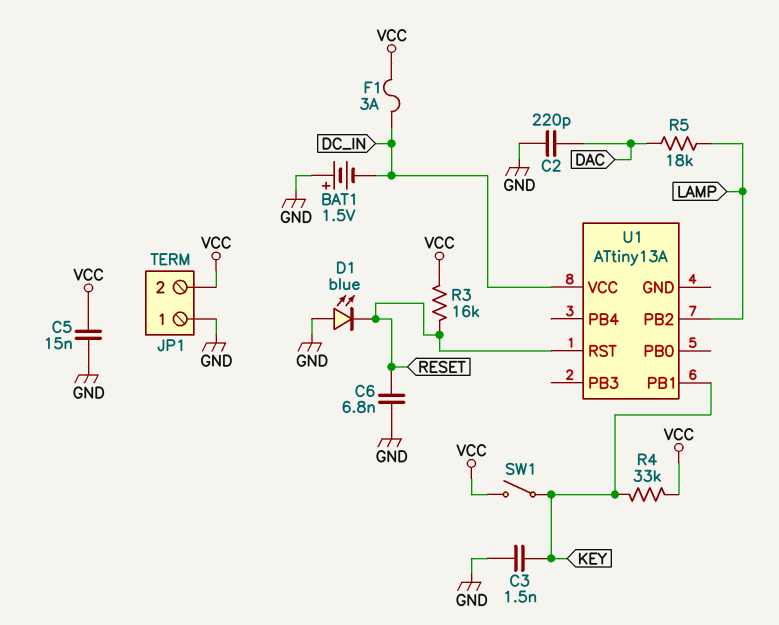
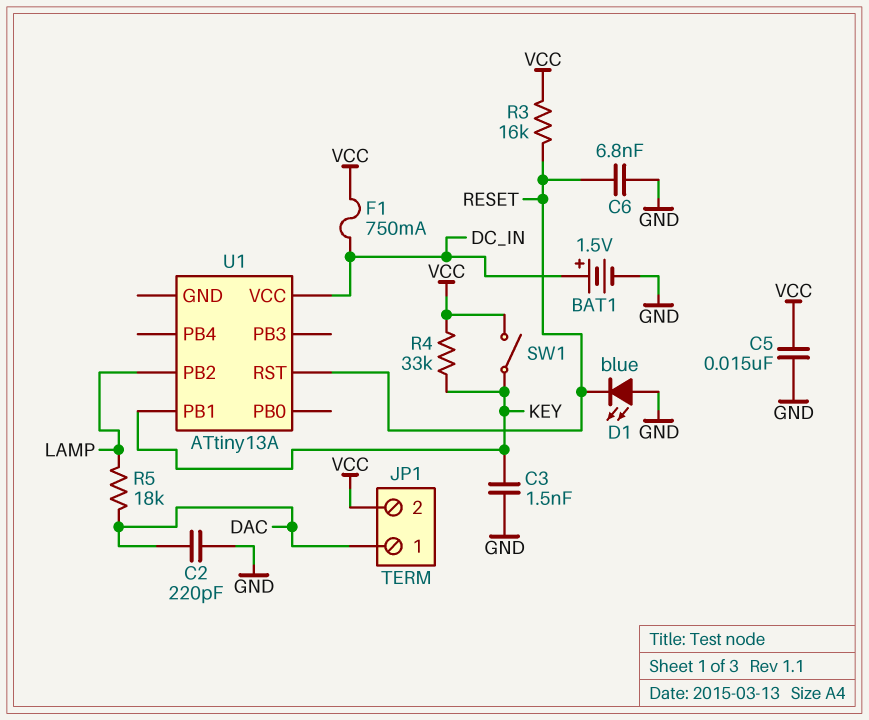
BAT1: 1.5V (plus GND, minus DC_IN) -> 1.5V (plus DC_IN, minus GND)
F1: 3A (DC_IN, VCC) -> 750mA (DC_IN, VCC)
JP1 pin 1: GND -> DAC

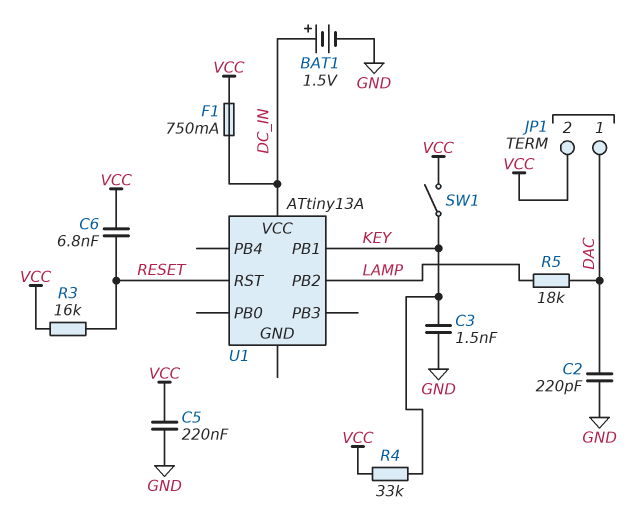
C5: 15nF (GND, VCC) -> 220nF (GND, VCC)
C6: 6.8nF (GND, RESET) -> 6.8nF (RESET, VCC)
D1: LED blue (A GND, K RESET) -> none

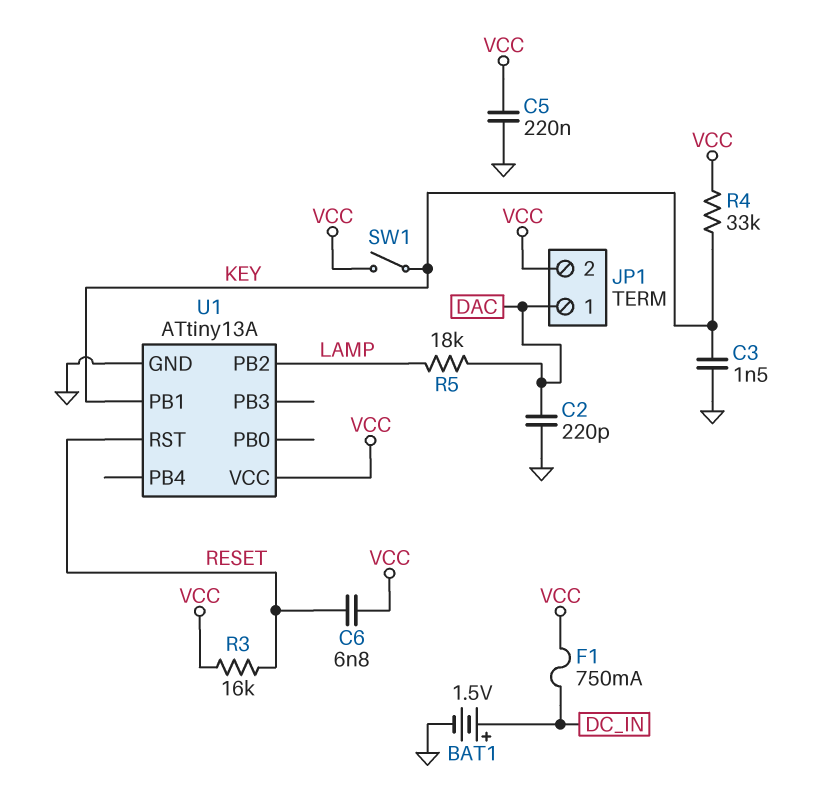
U1 pin GND: none -> GND
U1 pin VCC: DC_IN -> VCC

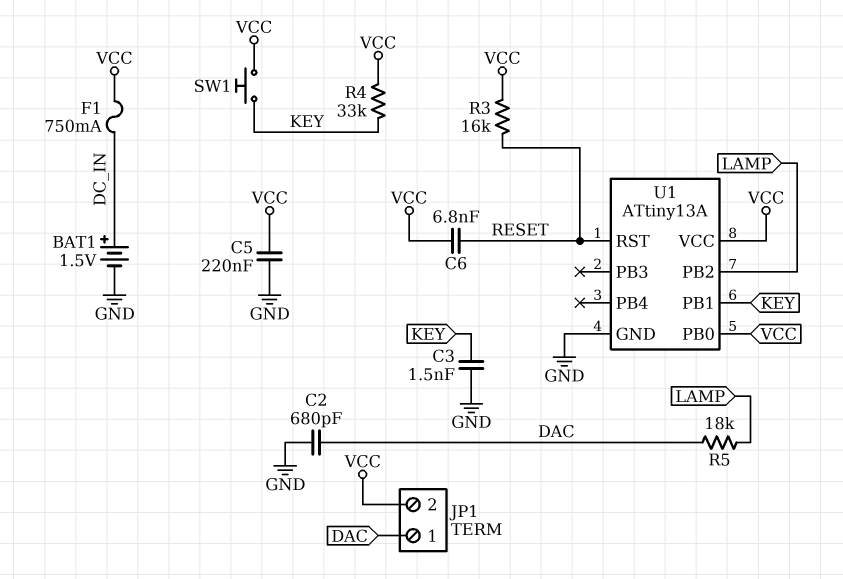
C2: 220pF (DAC, GND) -> 680pF (DAC, GND)
SW1: switch (KEY, VCC) -> button (KEY, VCC)
U1 pin PB0: none -> VCC

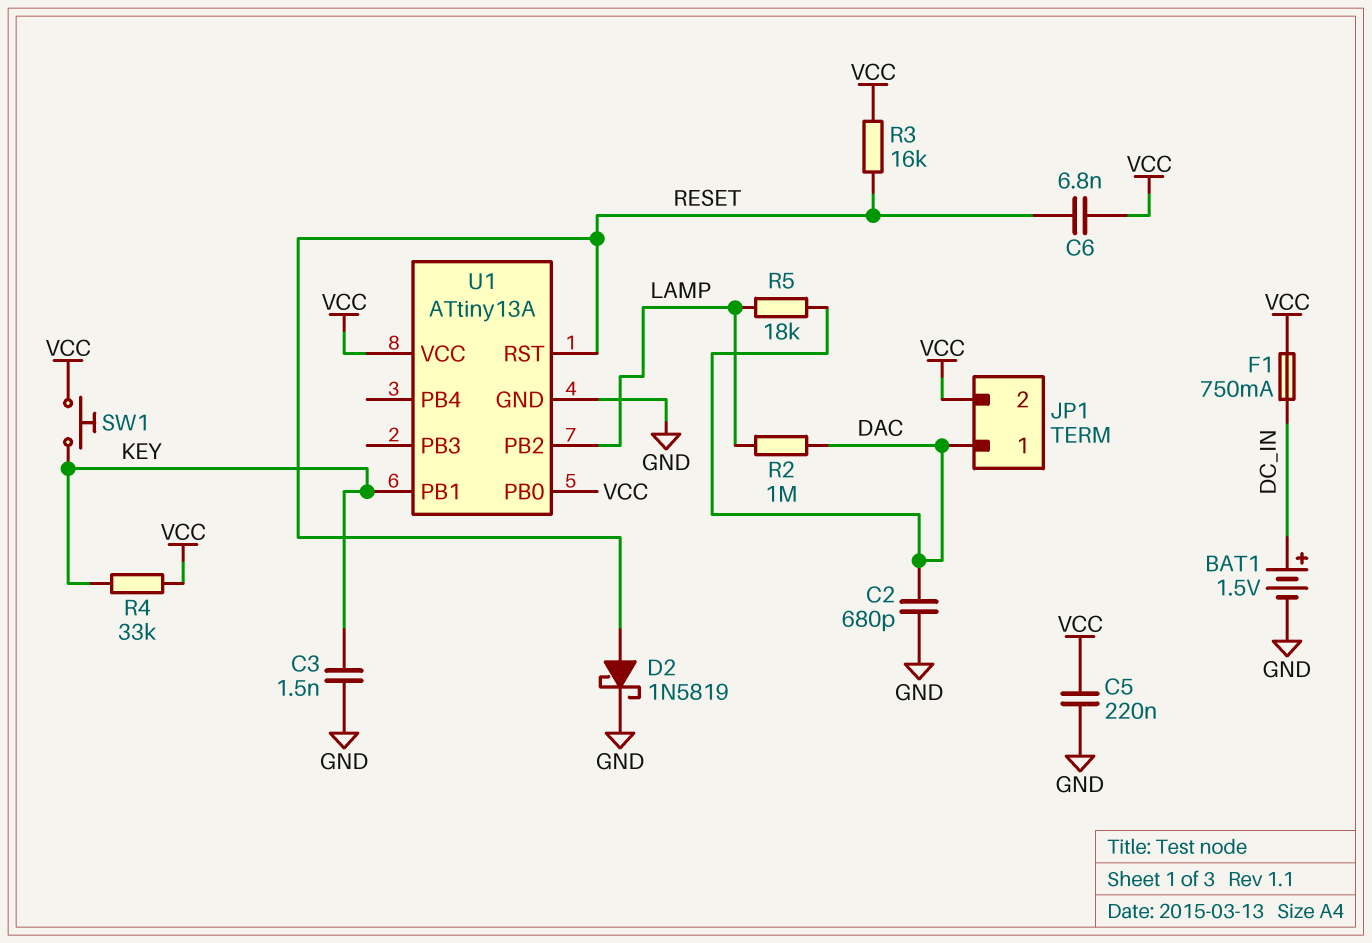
D2: none -> schottky 1N5819 (A RESET, K GND)
R2: none -> 1M (DAC, LAMP)

